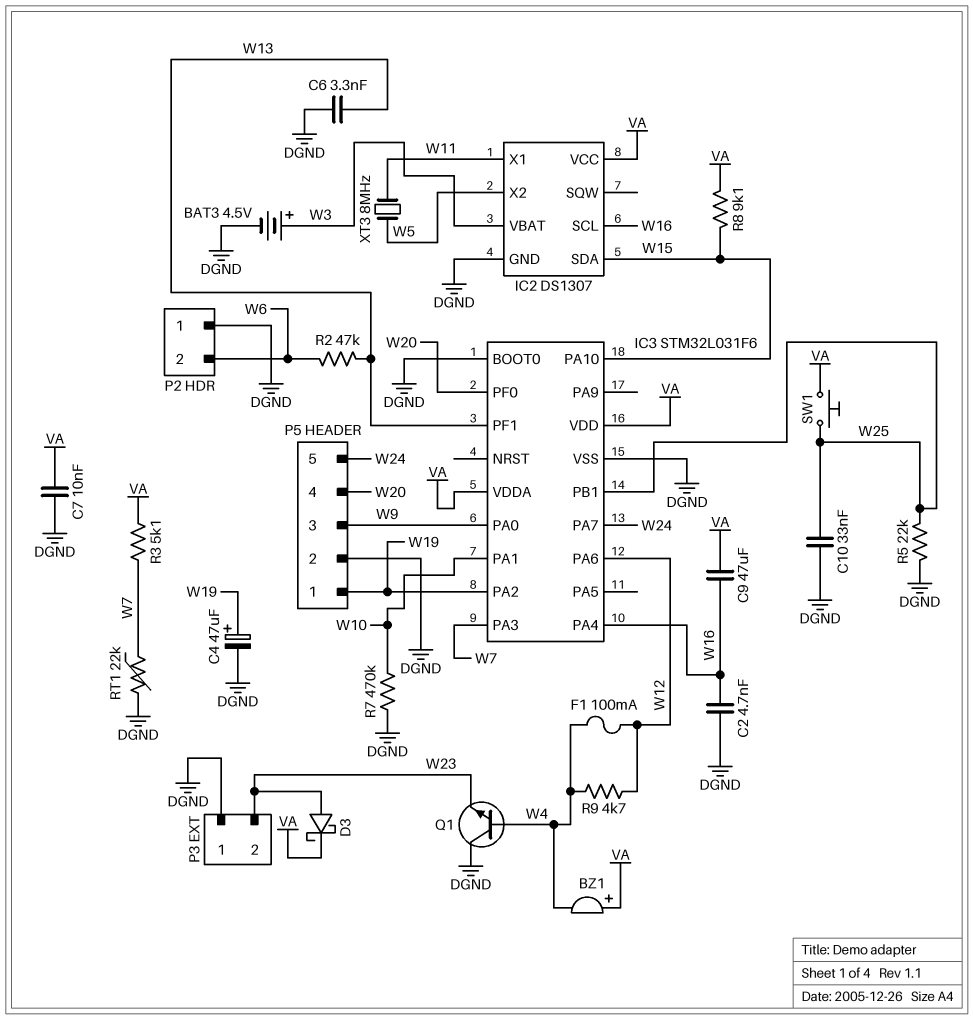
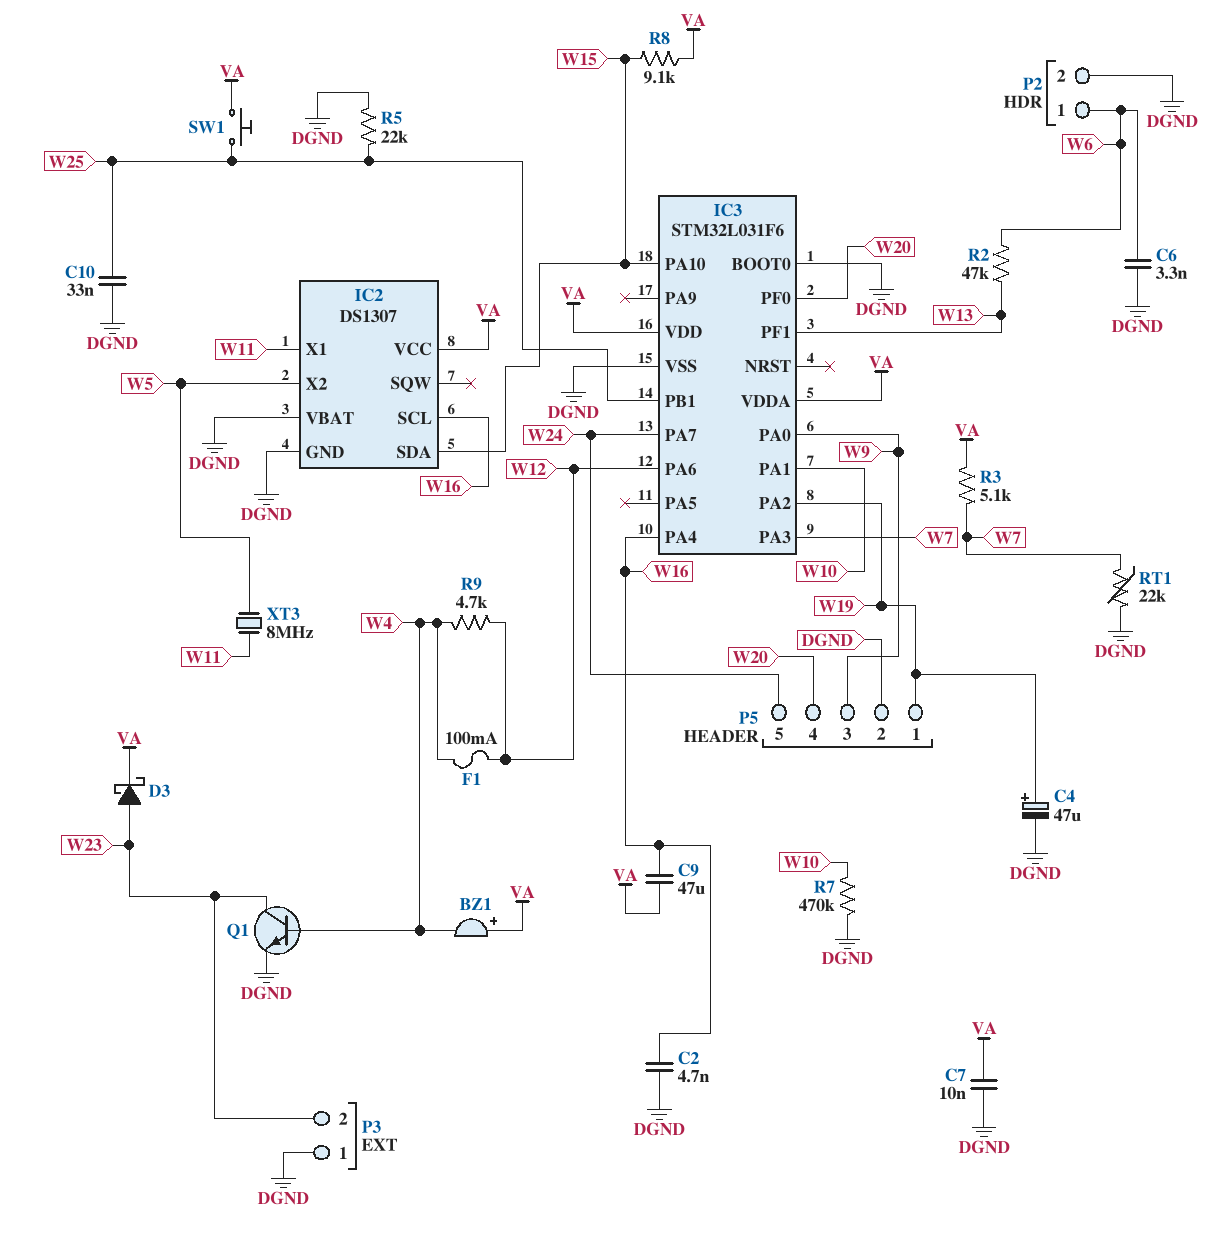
BAT3: 4.5V (plus W3, minus DGND) -> none
C6: 3.3nF (DGND, W13) -> 3.3nF (DGND, W6)
IC2 pin VBAT: W3 -> DGND
P2 pin 1: DGND -> W6
P2 pin 2: W6 -> DGND
Q1: NPN (B W4, C DGND, E W23) -> NPN (B W4, C W23, E DGND)

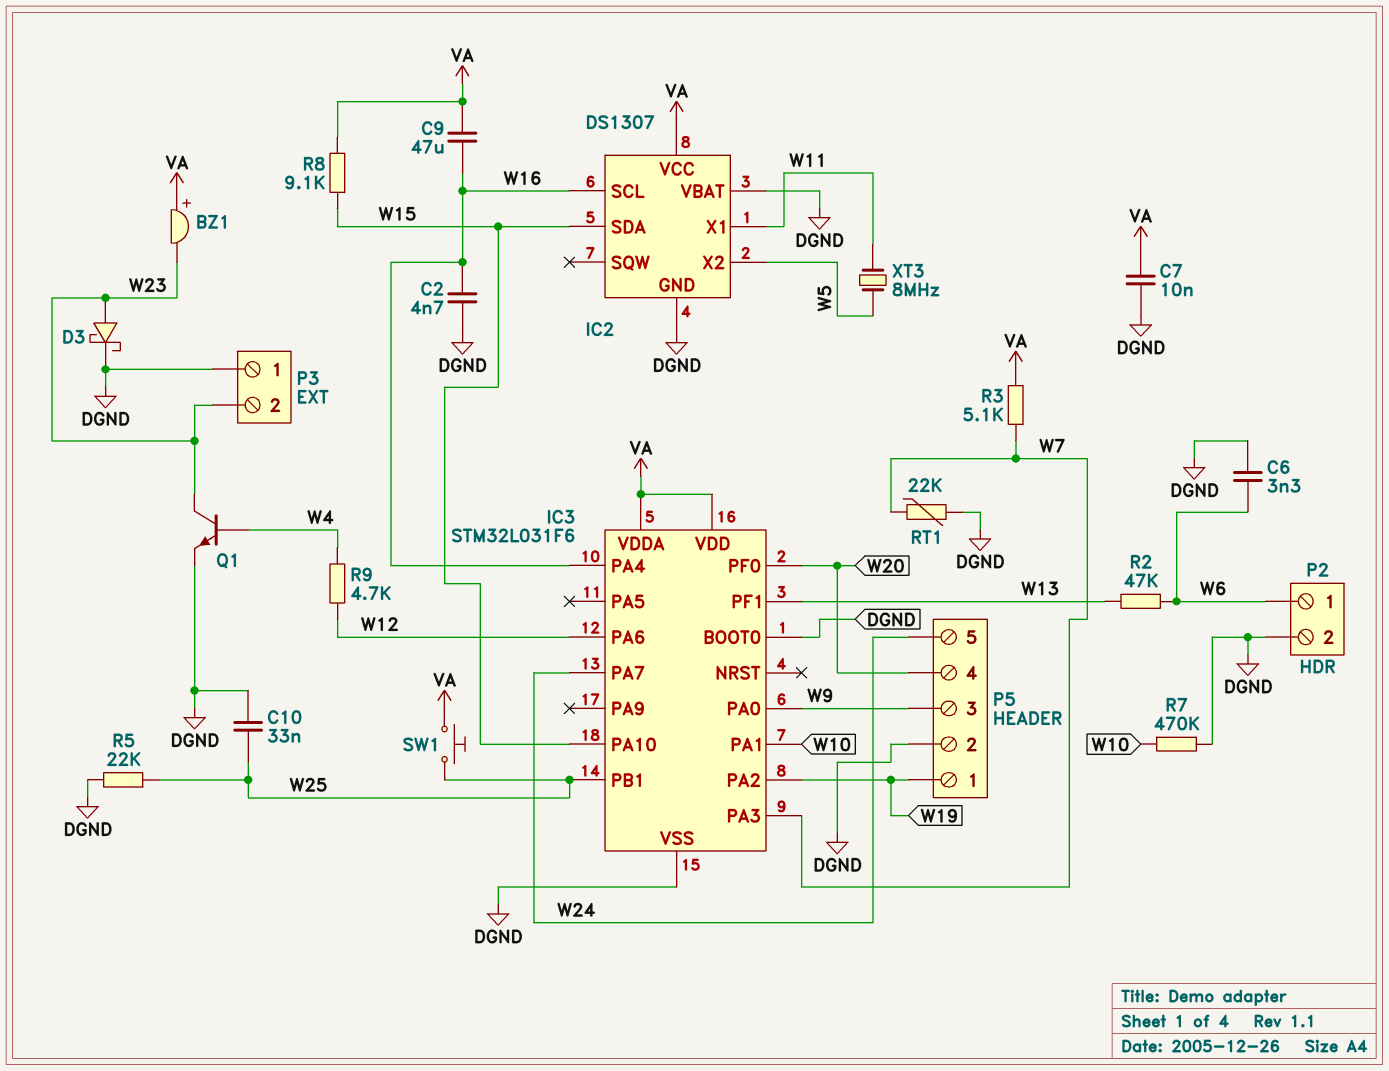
BZ1: buzzer (plus VA, minus W4) -> buzzer (plus VA, minus W23)
C4: 47uF (plus W19, minus DGND) -> none
D3: schottky (A W23, K VA) -> schottky (A W23, K DGND)
F1: 100mA (W4, W12) -> none

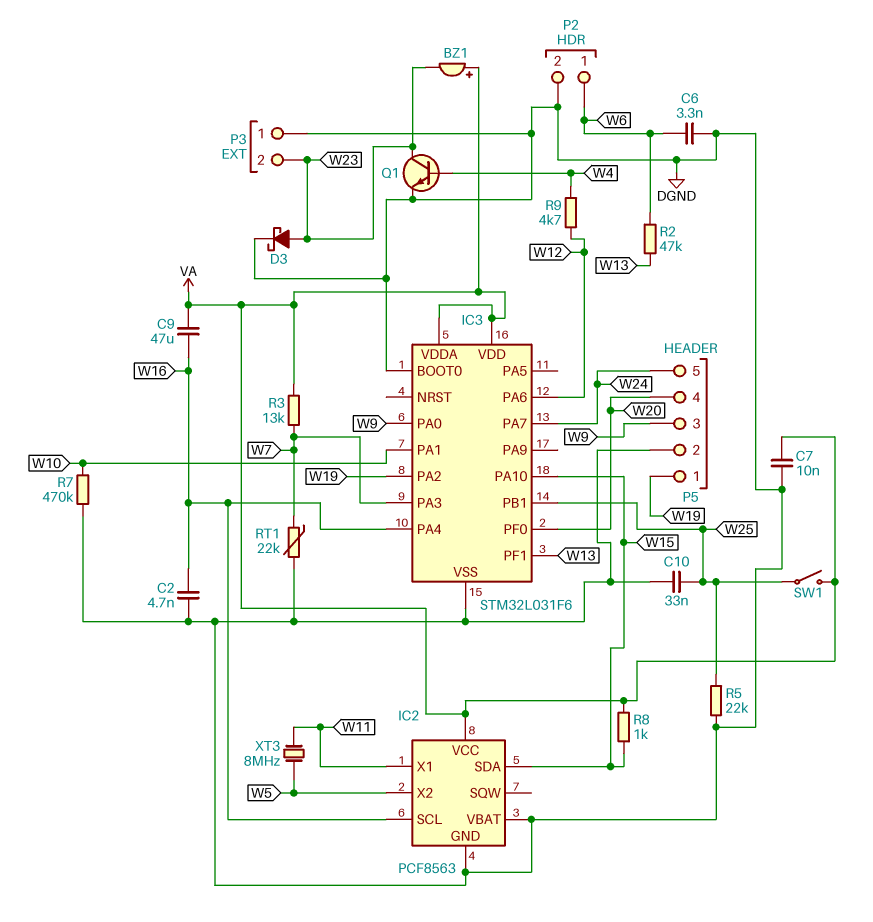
IC2: DS1307 -> PCF8563
R3: 5.1k (VA, W7) -> 13k (VA, W7)
R8: 9.1k (VA, W15) -> 1k (VA, W15)
SW1: button (VA, W25) -> switch (VA, W25)

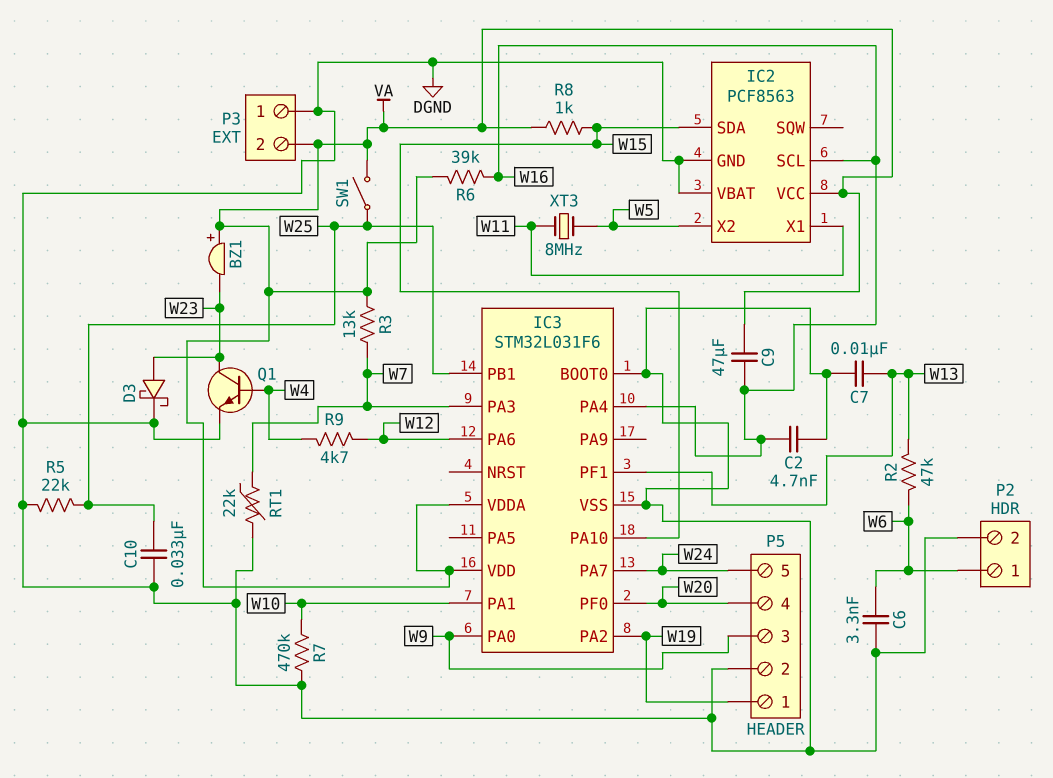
C7: 10nF (DGND, VA) -> 10nF (DGND, W13)
P3 pin 2: W23 -> VA
R6: none -> 39k (VA, W16)

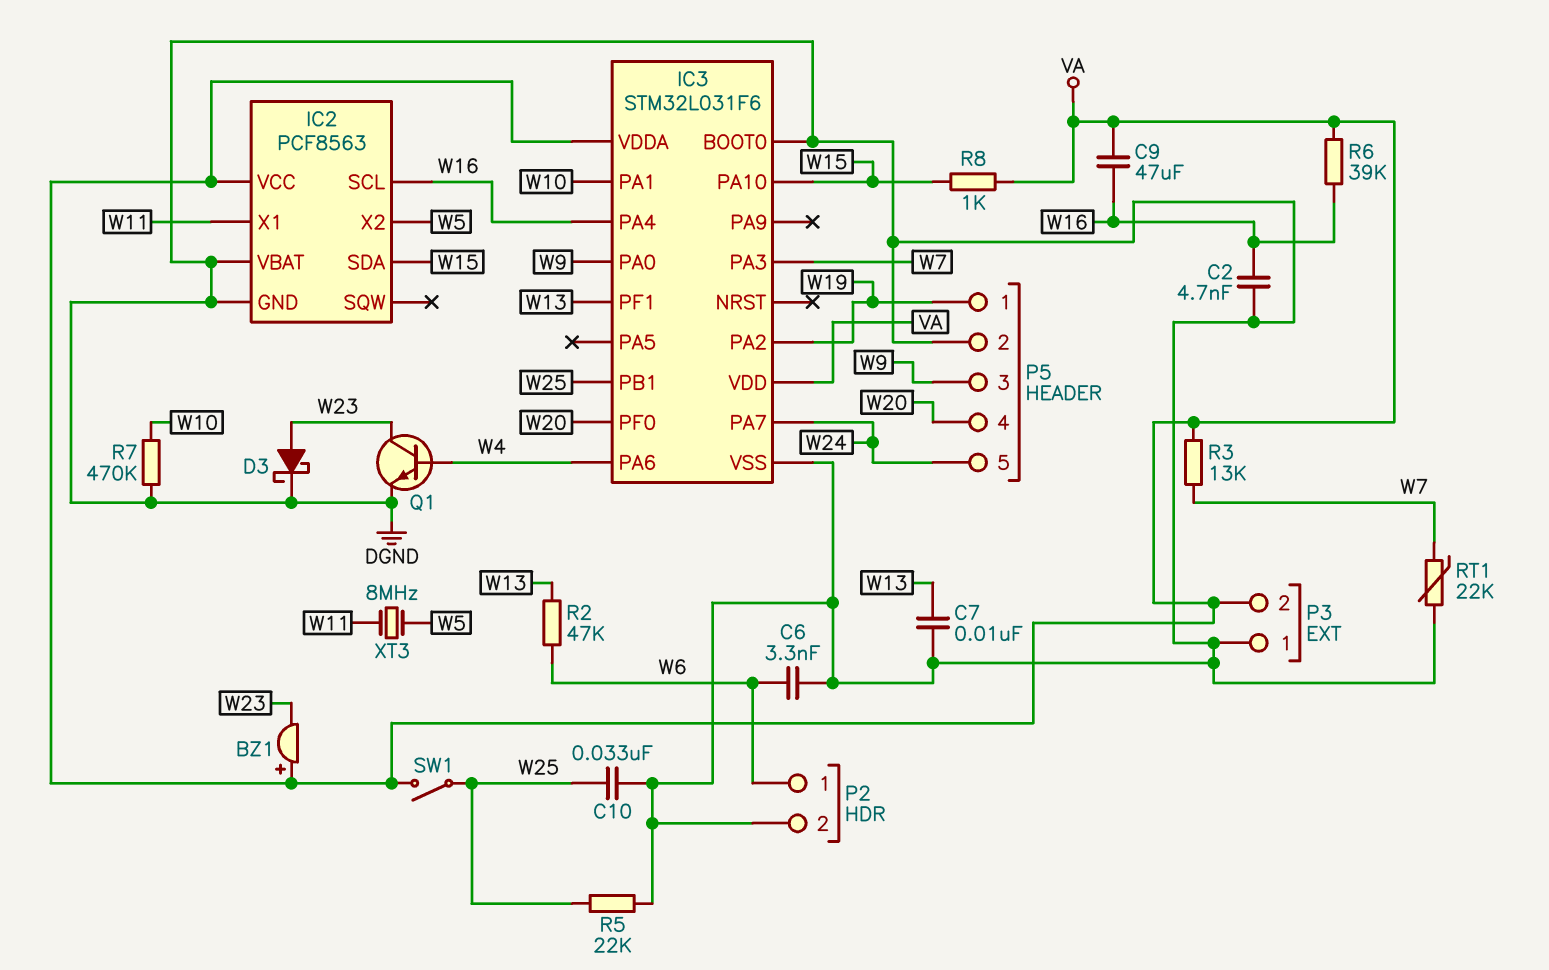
IC3 pin PA6: W12 -> W4
R9: 4.7k (W4, W12) -> none

